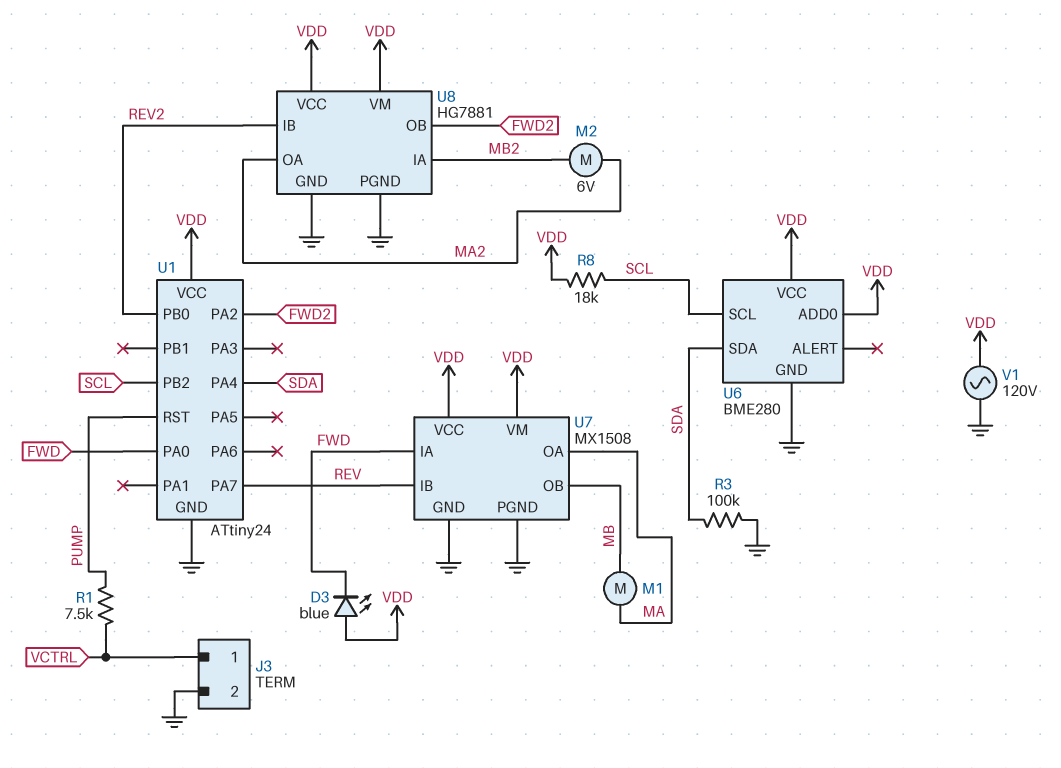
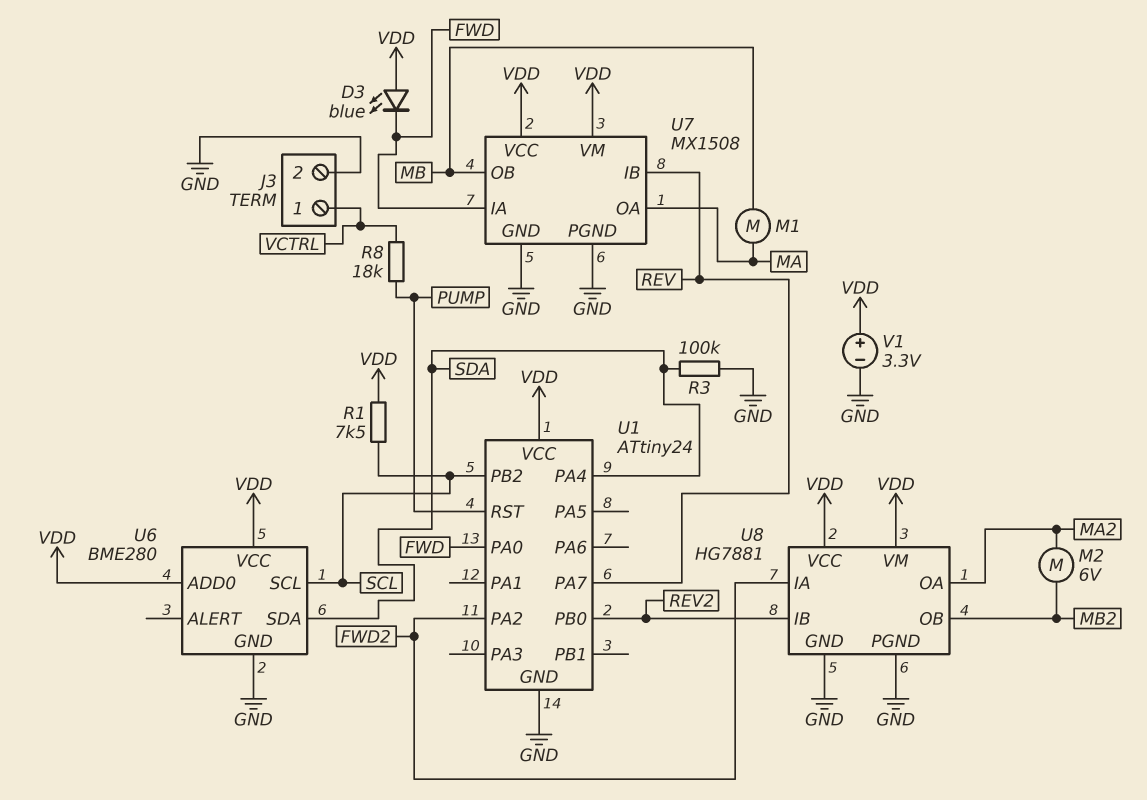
R1: 7.5k (PUMP, VCTRL) -> 7.5k (SCL, VDD)
R8: 18k (SCL, VDD) -> 18k (PUMP, VCTRL)
U8 pin IA: MB2 -> FWD2
U8 pin OB: FWD2 -> MB2
V1: AC 120V (GND, VDD) -> 3.3V (plus VDD, minus GND)

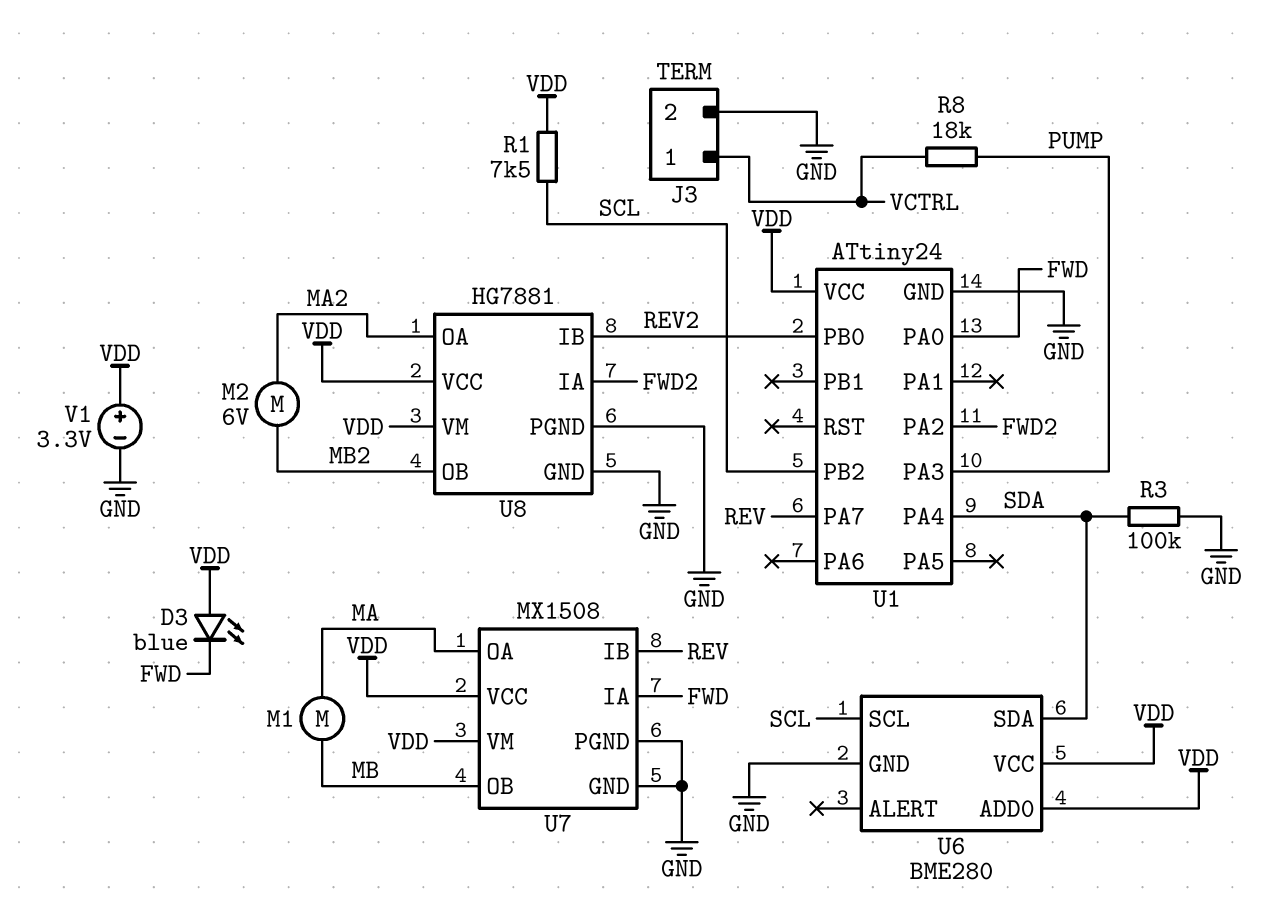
U1 pin PA3: none -> PUMP
U1 pin RST: PUMP -> none

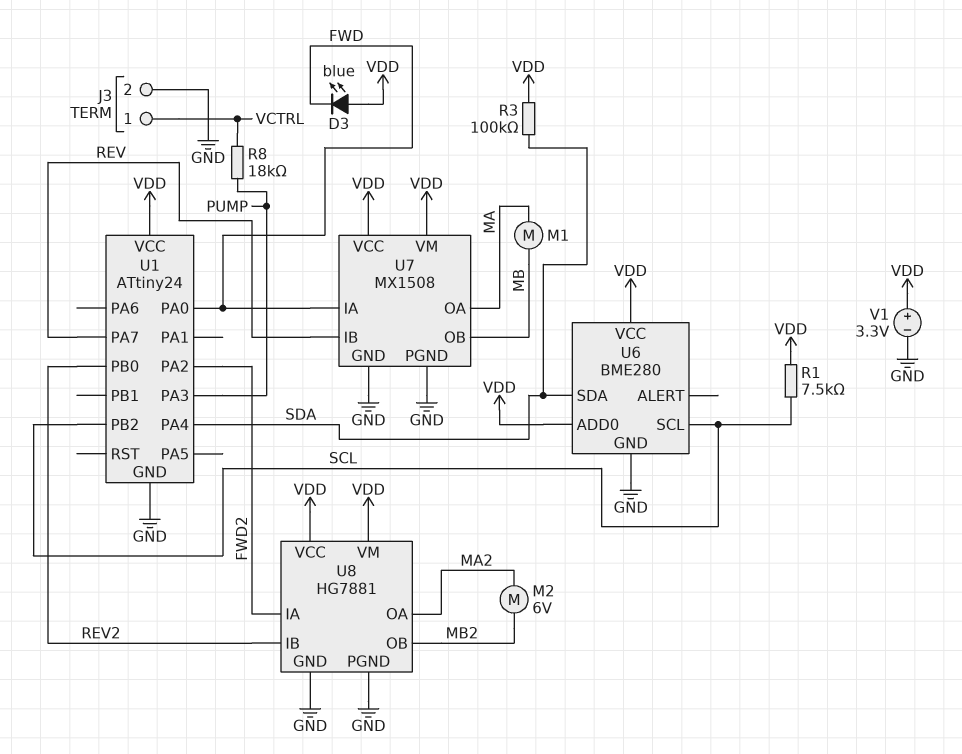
R3: 100k (GND, SDA) -> 100k (SDA, VDD)

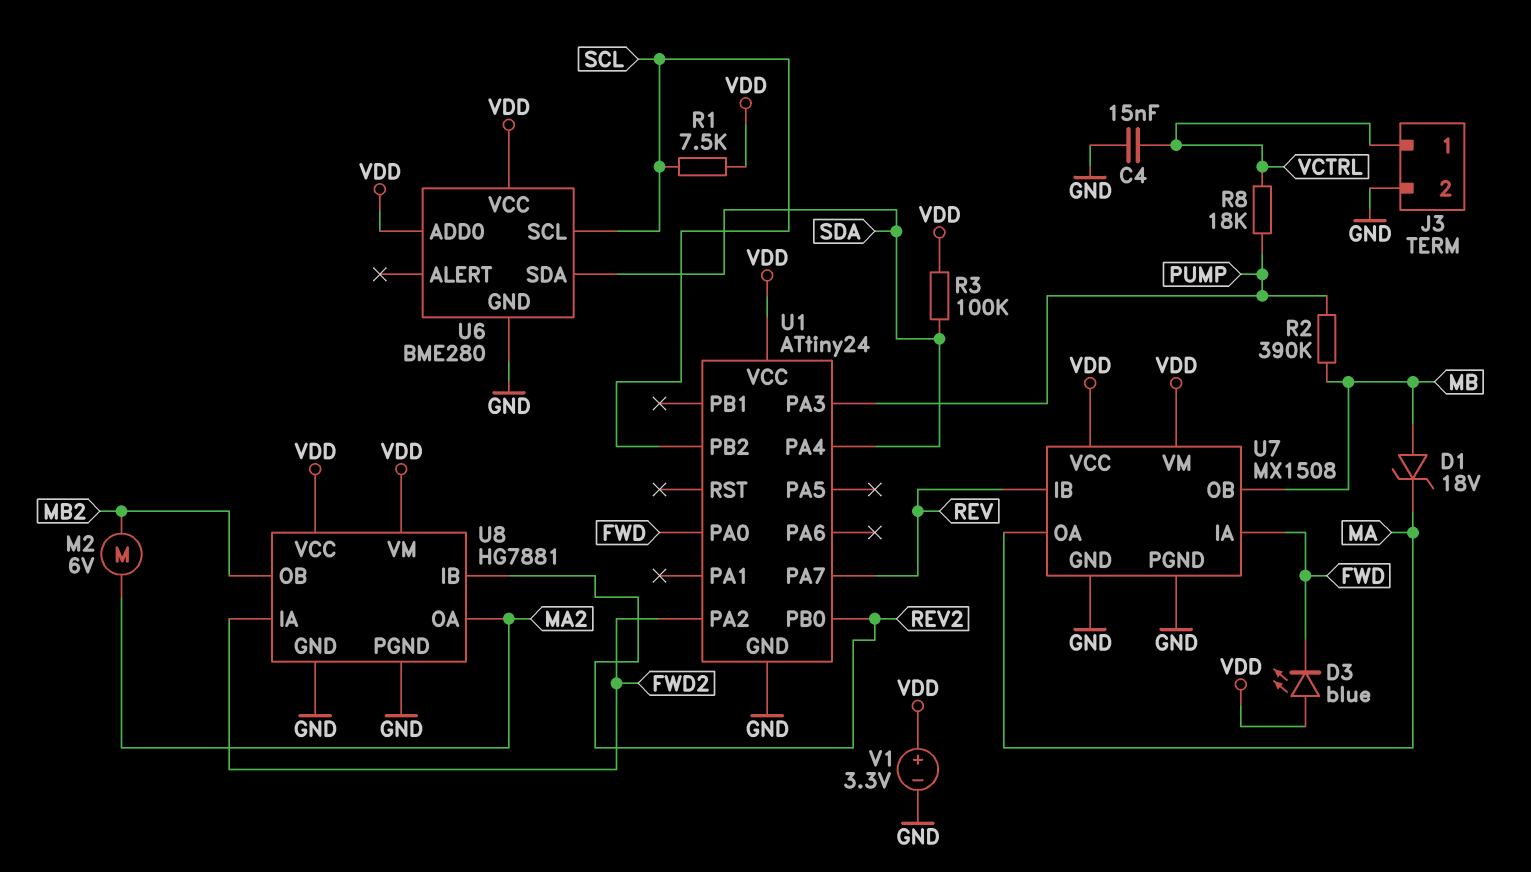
C4: none -> 15nF (GND, VCTRL)
D1: none -> zener 18V (A MB, K MA)
M1: motor (MA, MB) -> none
R2: none -> 390k (MB, PUMP)

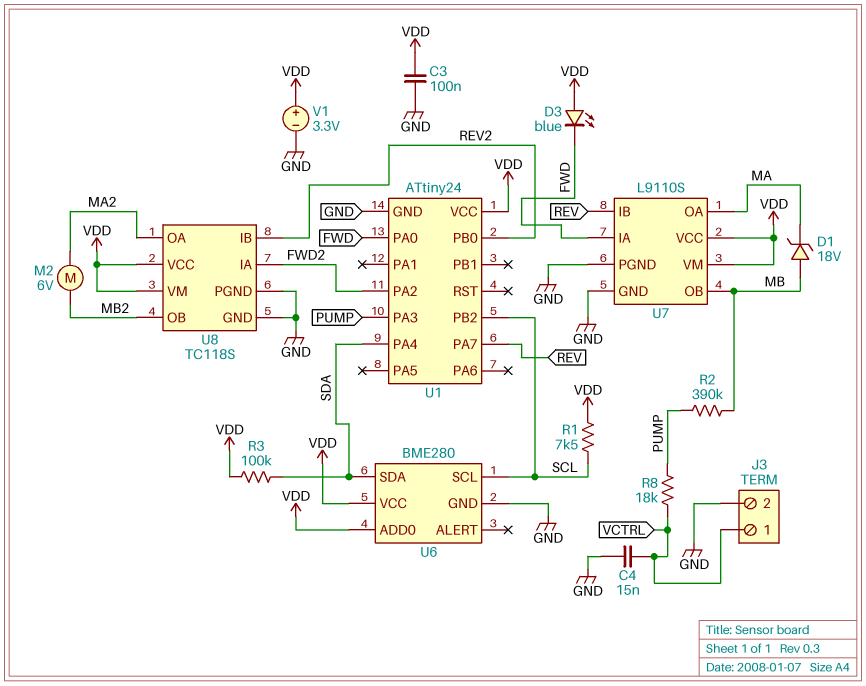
C3: none -> 100nF (GND, VDD)
U7: MX1508 -> L9110S
U8: HG7881 -> TC118S

